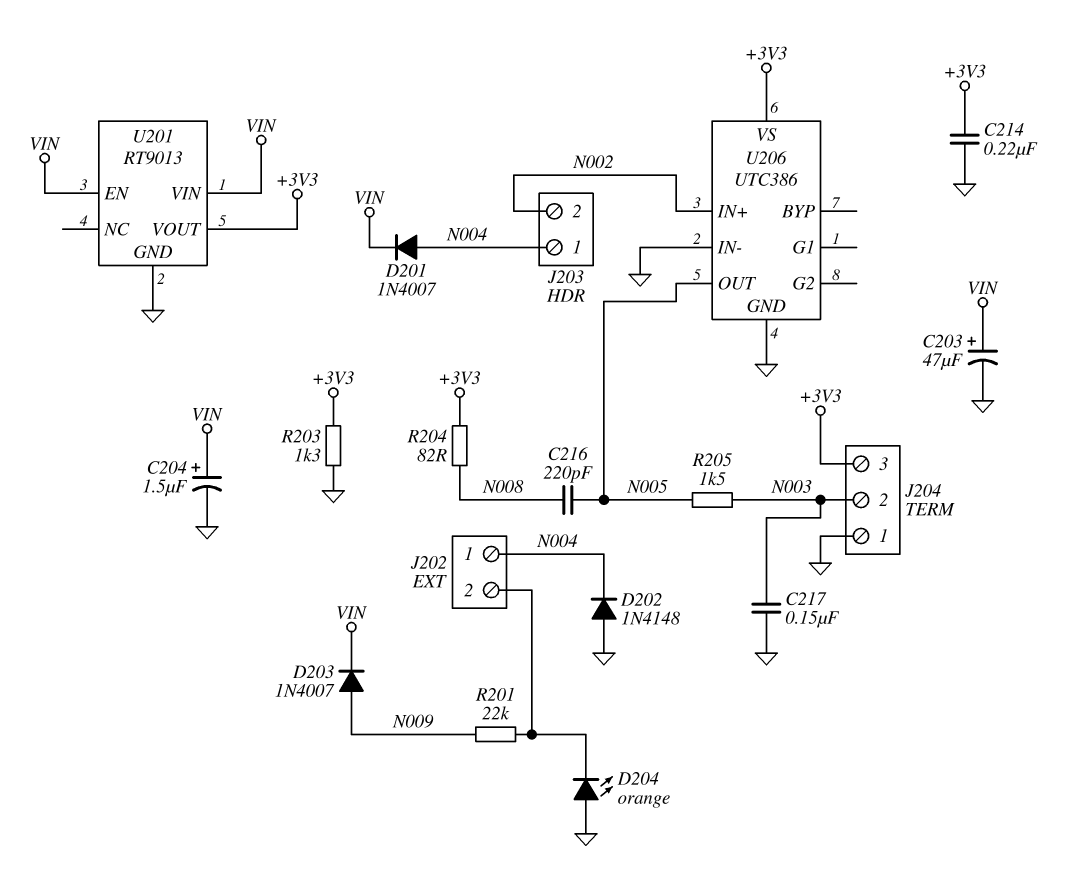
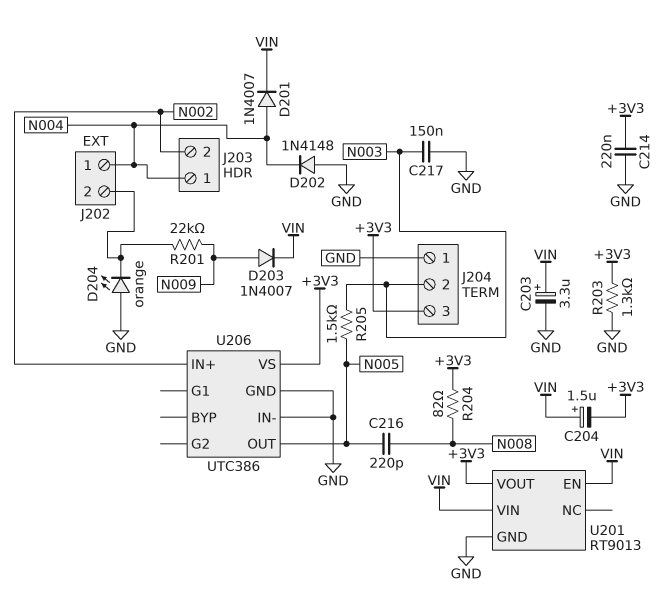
C203: 47uF (plus VIN, minus GND) -> 3.3uF (plus VIN, minus GND)
C204: 1.5uF (plus VIN, minus GND) -> 1.5uF (plus VIN, minus +3V3)

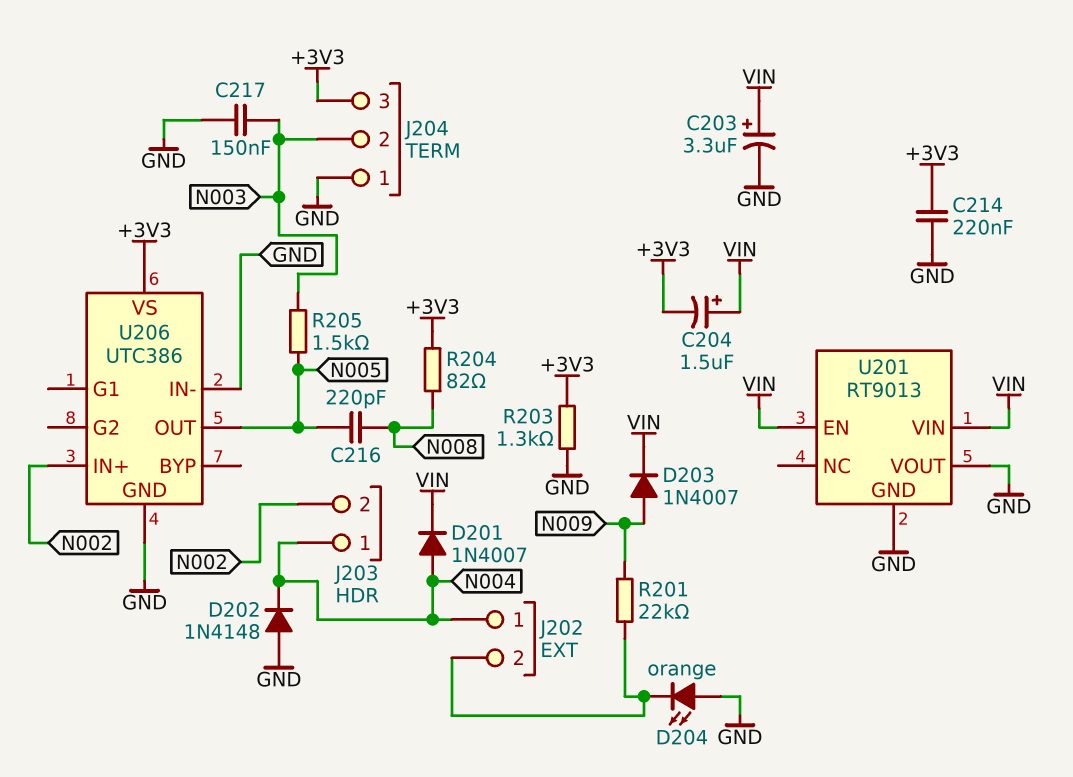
U201 pin VOUT: +3V3 -> GND

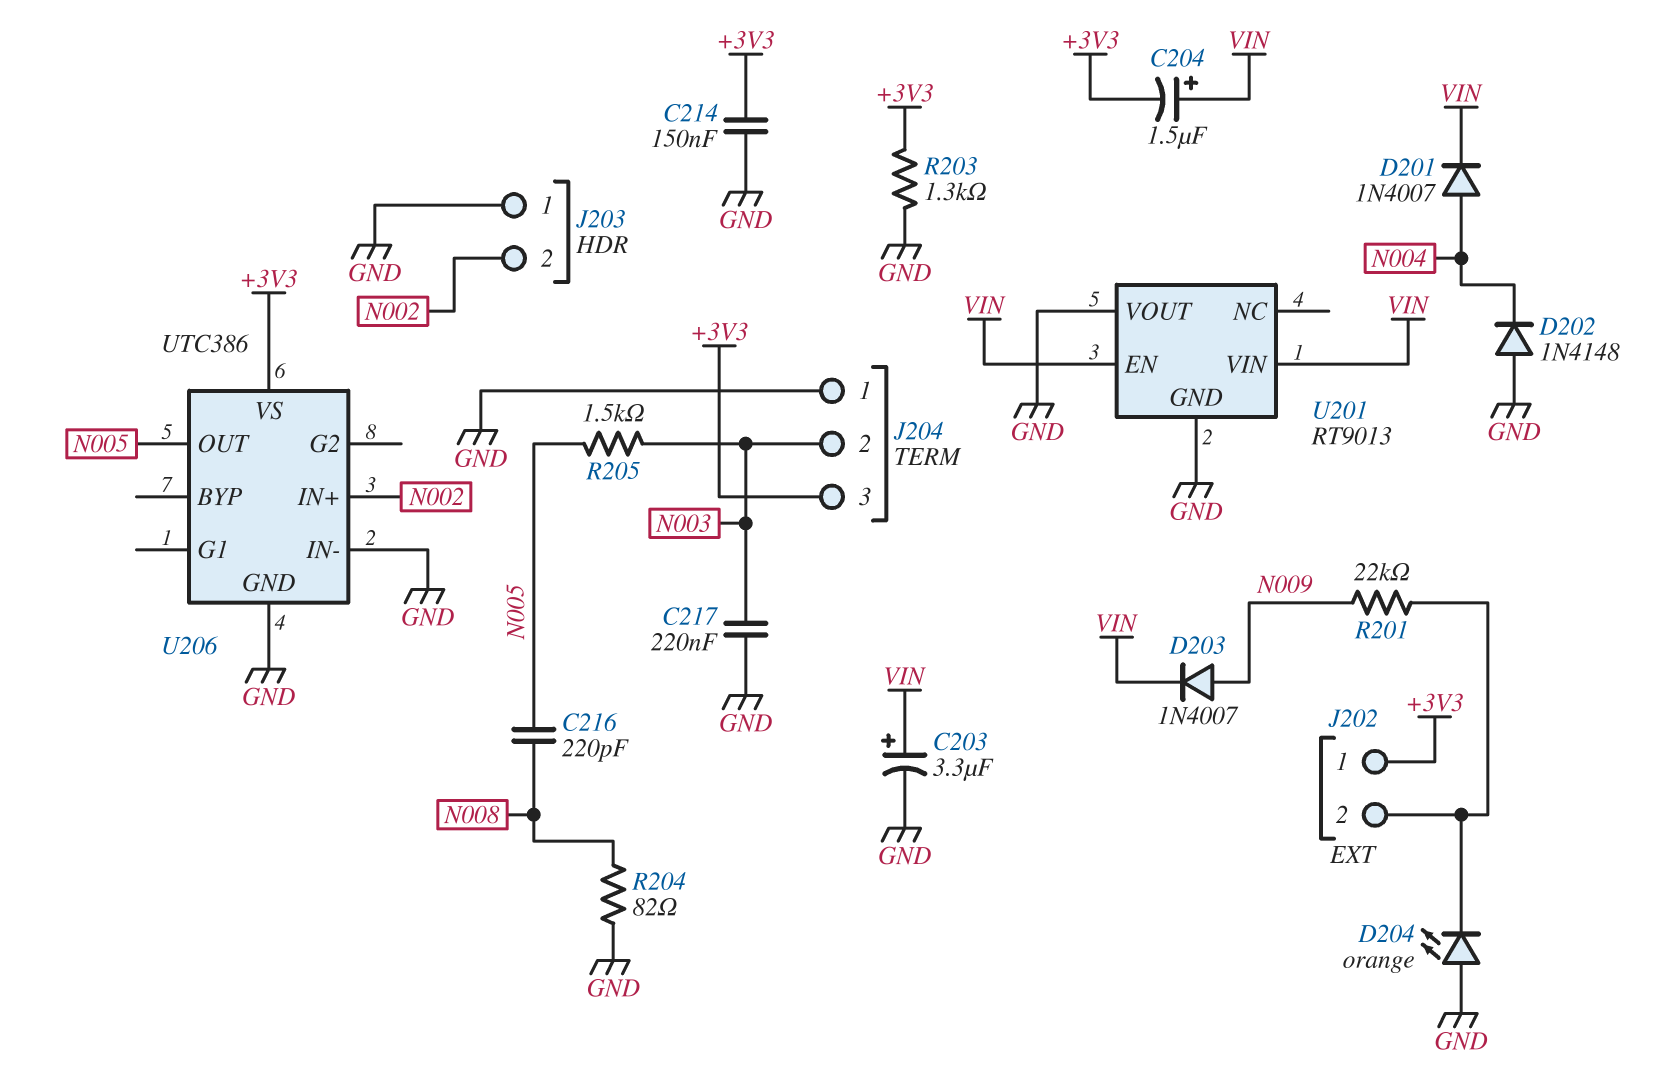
C214: 220nF (+3V3, GND) -> 150nF (+3V3, GND)
C217: 150nF (GND, N003) -> 220nF (GND, N003)
J202 pin 1: N004 -> +3V3
J203 pin 1: N004 -> GND
R204: 82 (+3V3, N008) -> 82 (GND, N008)

